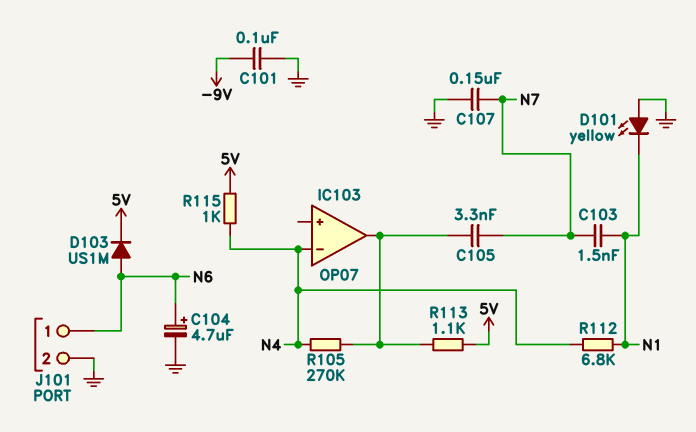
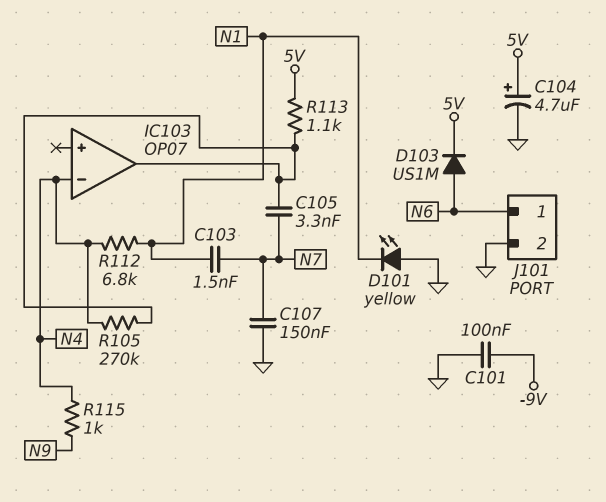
C104: 4.7uF (plus N6, minus GND) -> 4.7uF (plus 5V, minus GND)
R115: 1k (5V, N4) -> 1k (N4, N9)

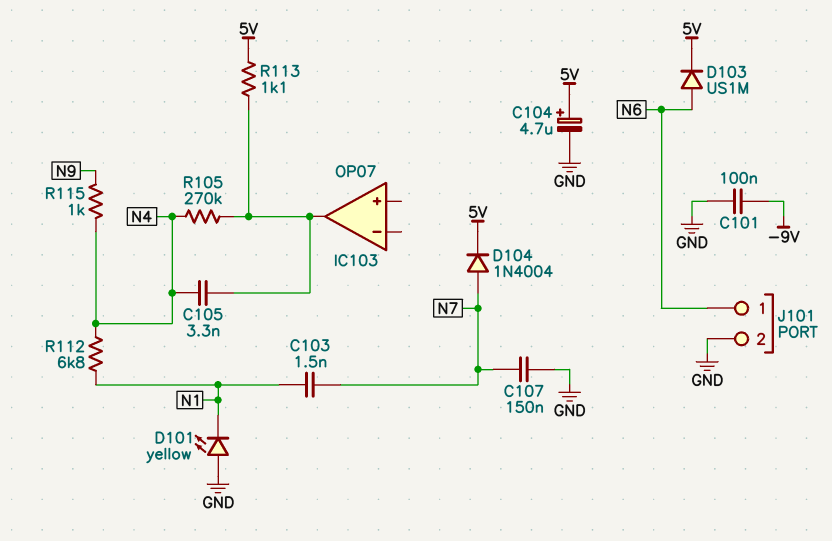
C105: 3.3nF (IC103/out, N7) -> 3.3nF (IC103/out, N4)
D104: none -> diode 1N4004 (A N7, K 5V)
IC103 pin in-: N4 -> none

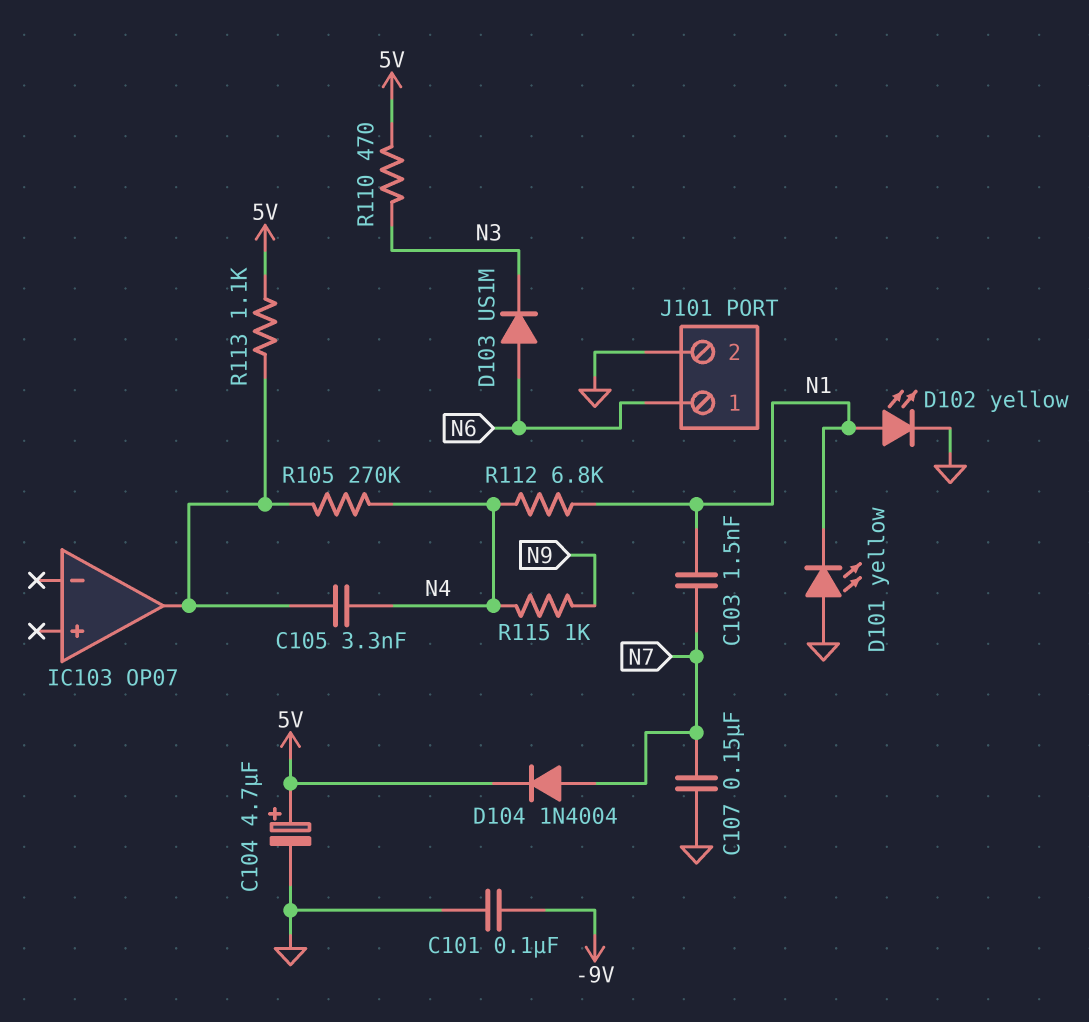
D102: none -> LED yellow (A N1, K GND)
D103: diode US1M (A N6, K 5V) -> diode US1M (A N6, K N3)
R110: none -> 470 (5V, N3)

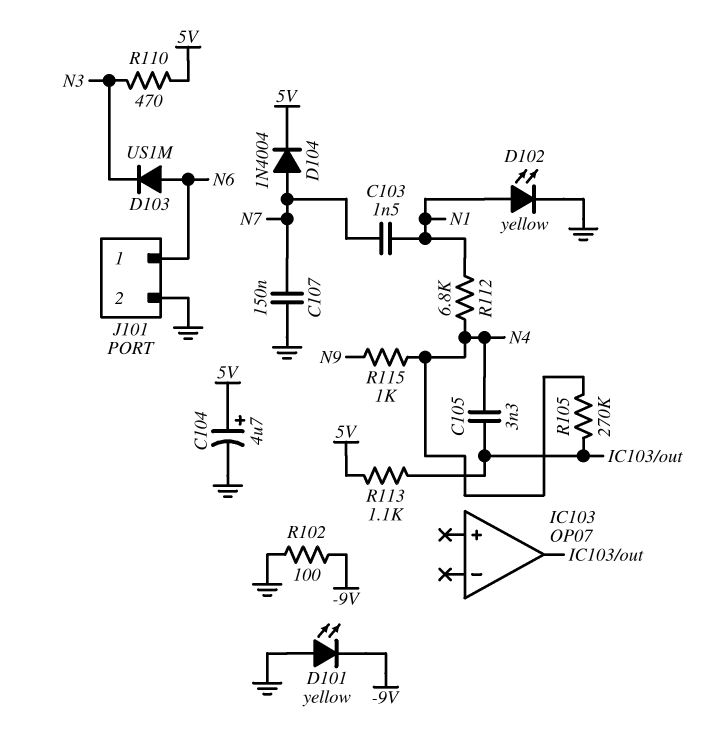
C101: 100nF (-9V, GND) -> none
D101: LED yellow (A GND, K N1) -> LED yellow (A GND, K -9V)
R102: none -> 100 (-9V, GND)

